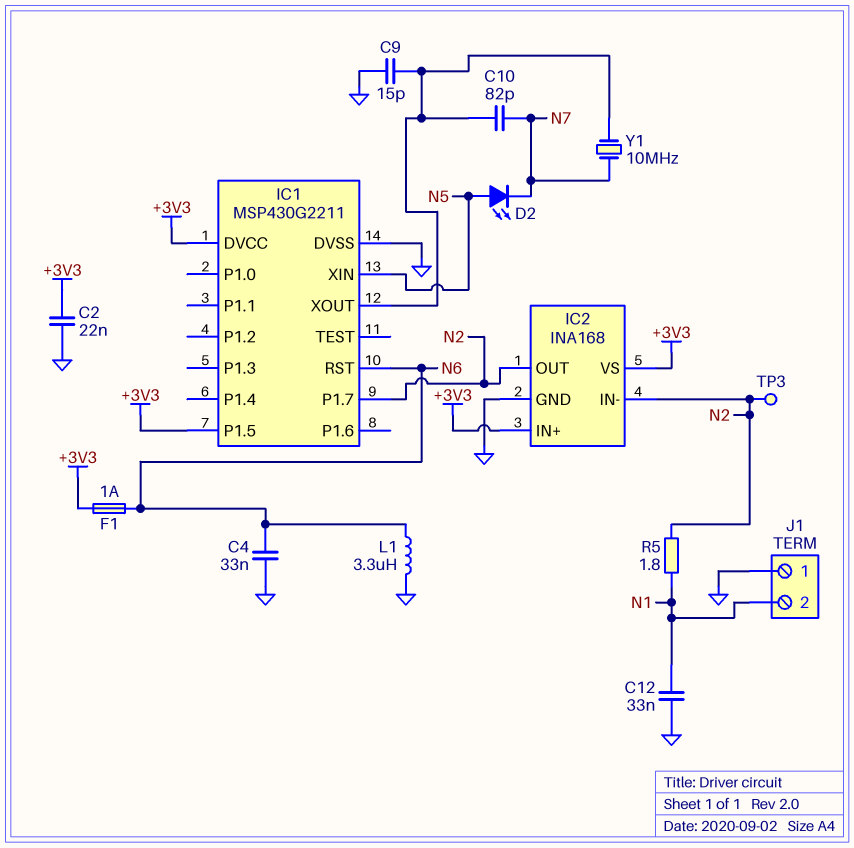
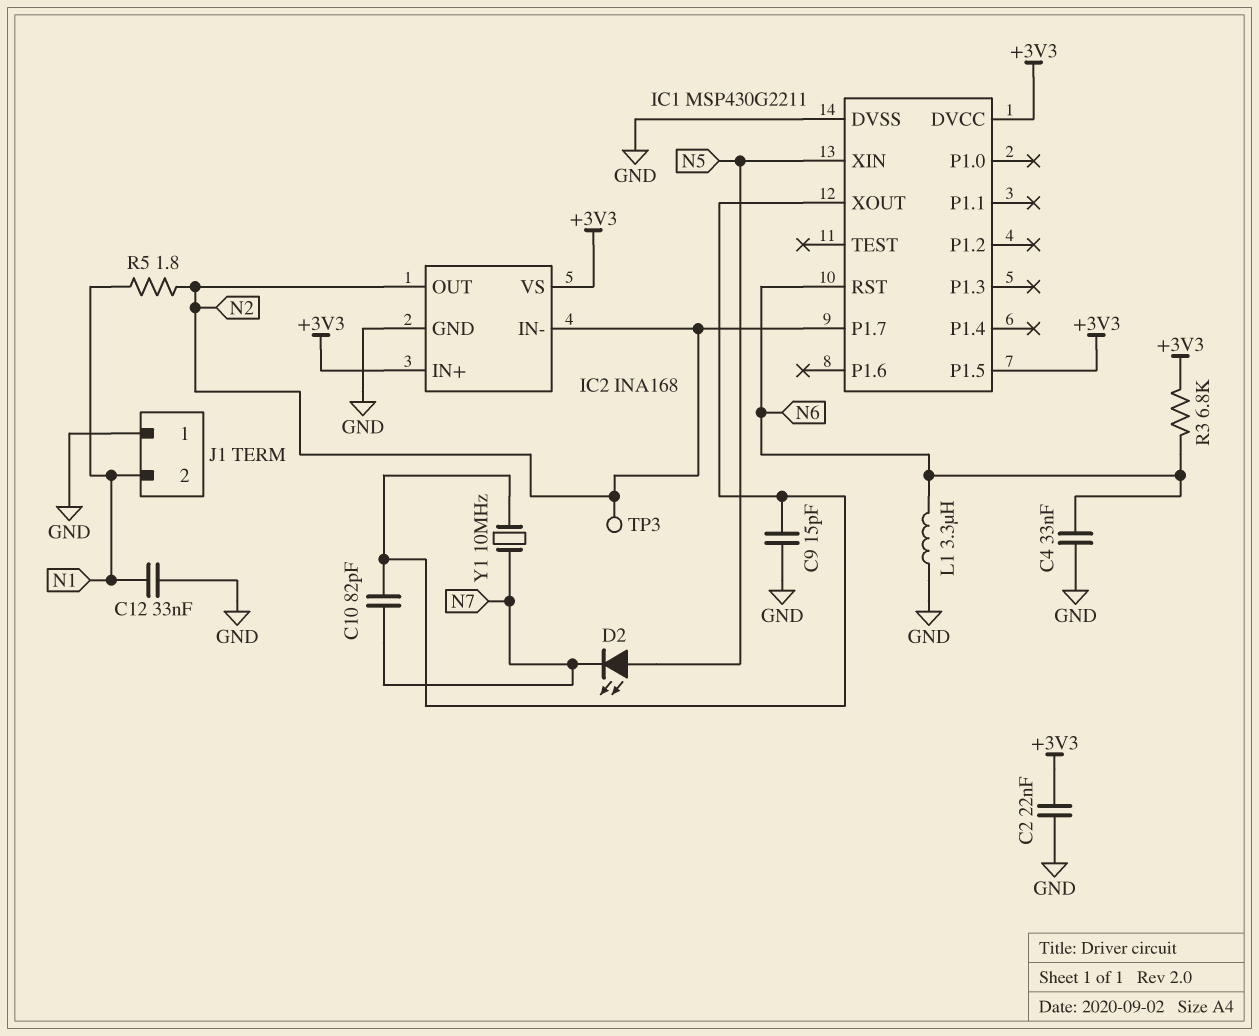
F1: 1A (+3V3, N6) -> none
R3: none -> 6.8k (+3V3, N6)

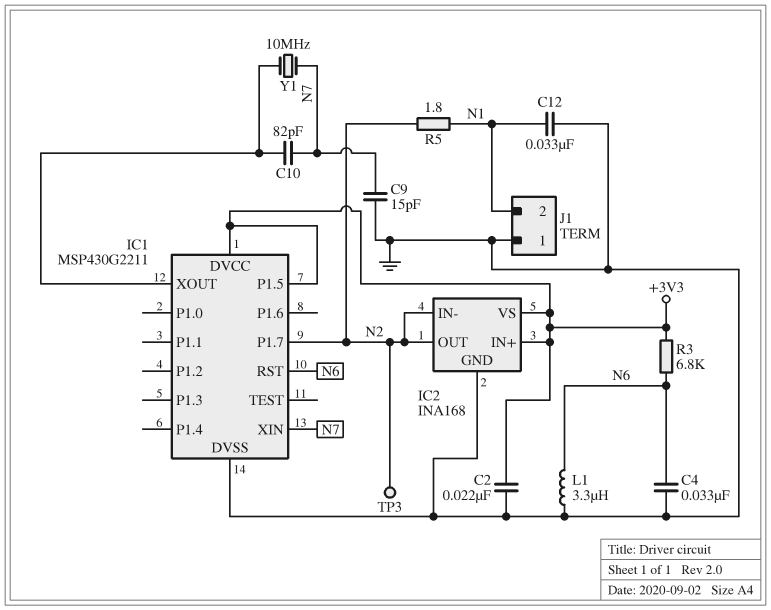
C9: 15pF (GND, IC1/XOUT) -> 15pF (GND, N7)
D2: LED (A N5, K N7) -> none
IC1 pin XIN: N5 -> N7

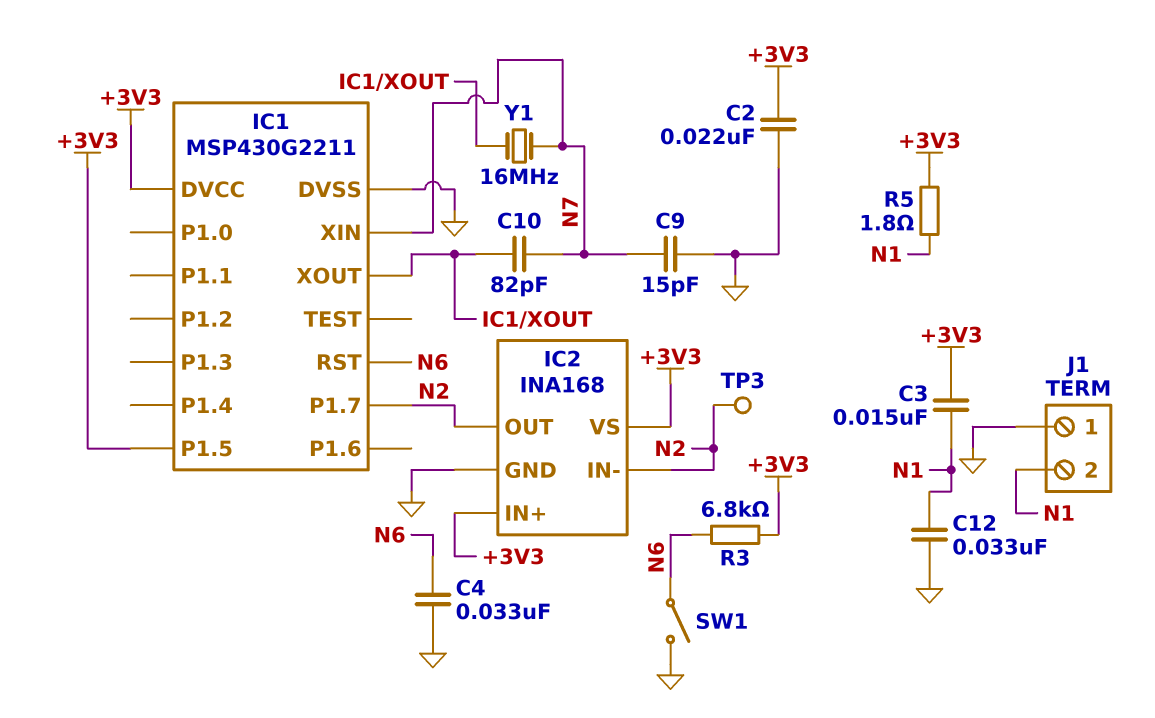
C3: none -> 15nF (+3V3, N1)
L1: 3.3uH (GND, N6) -> none
R5: 1.8 (N1, N2) -> 1.8 (+3V3, N1)
SW1: none -> switch (GND, N6)
Y1: 10MHz (IC1/XOUT, N7) -> 16MHz (IC1/XOUT, N7)

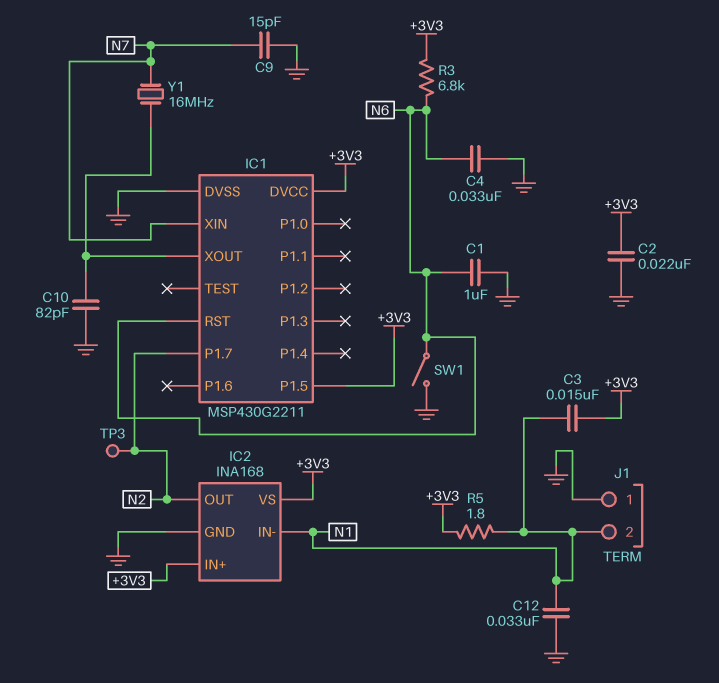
C1: none -> 1uF (GND, N6)
C10: 82pF (IC1/XOUT, N7) -> 82pF (GND, IC1/XOUT)
IC2 pin IN-: N2 -> N1

